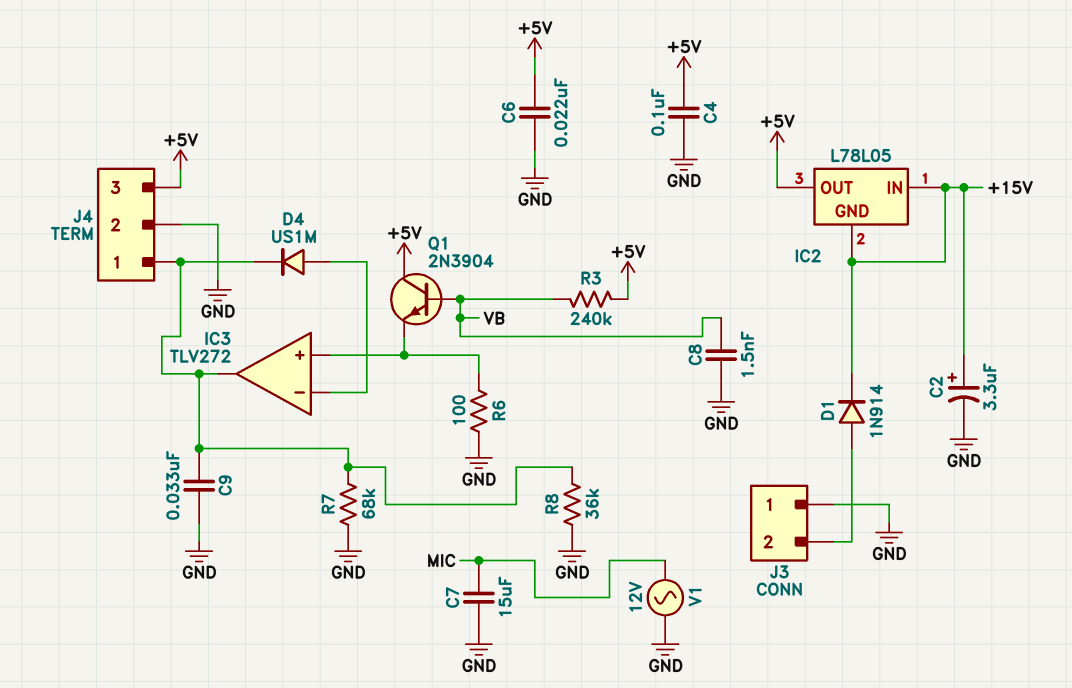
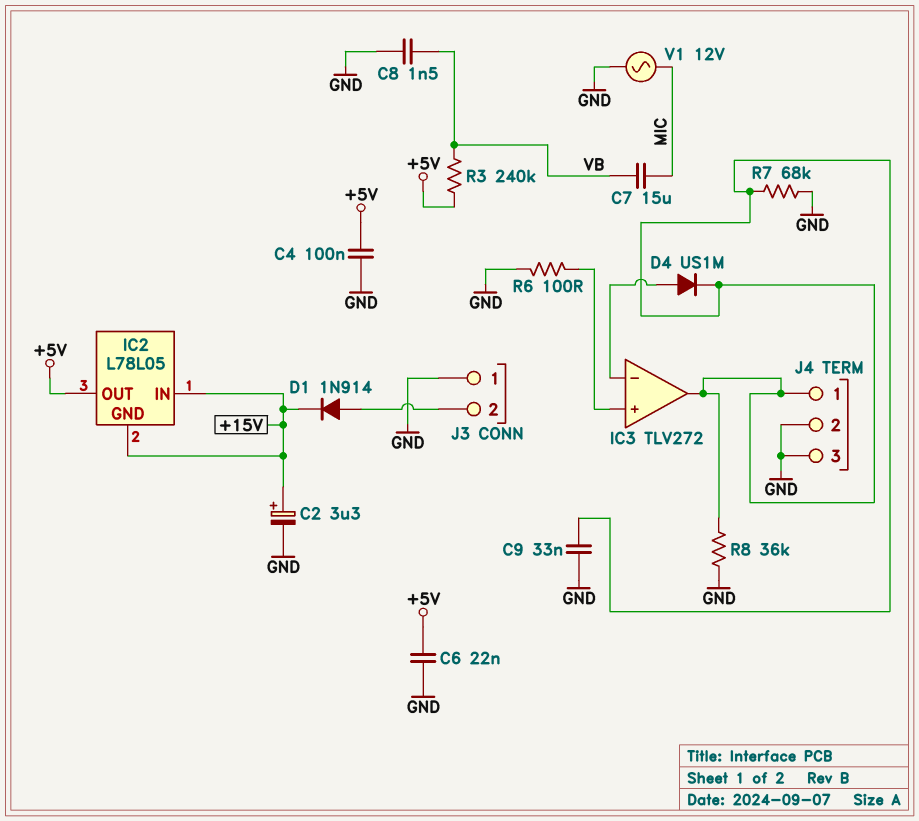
C7: 15uF (GND, MIC) -> 15uF (MIC, VB)
J4 pin 3: +5V -> GND
Q1: NPN 2N3904 (B VB, C +5V, E IC3/in+) -> none

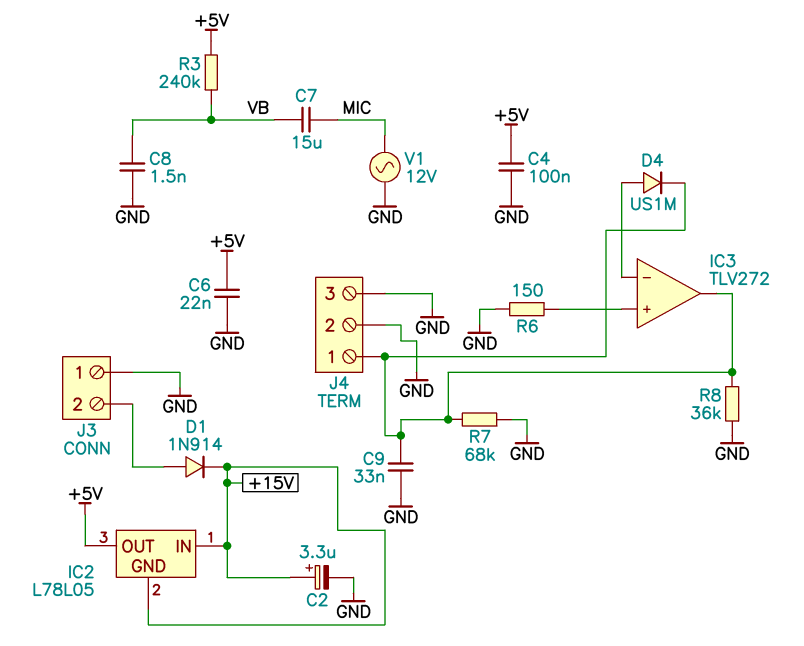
R6: 100 (GND, IC3/in+) -> 150 (GND, IC3/in+)

